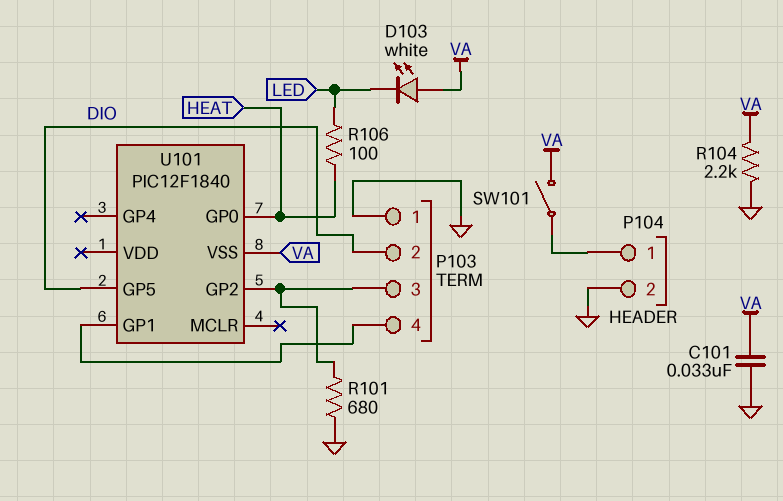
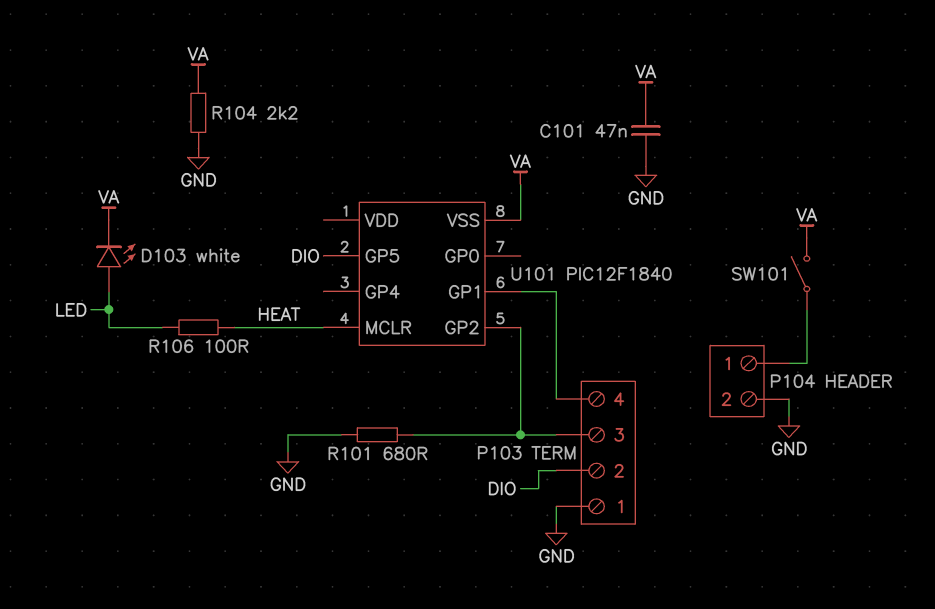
C101: 33nF (GND, VA) -> 47nF (GND, VA)
D103: LED white (A VA, K LED) -> LED white (A LED, K VA)
U101 pin GP0: HEAT -> none
U101 pin MCLR: none -> HEAT

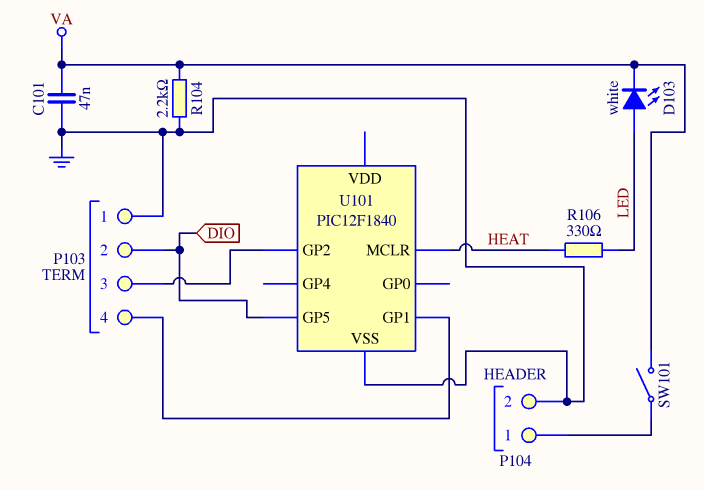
R101: 680 (GND, P103/3) -> none
R106: 100 (HEAT, LED) -> 330 (HEAT, LED)
U101 pin VSS: VA -> GND

